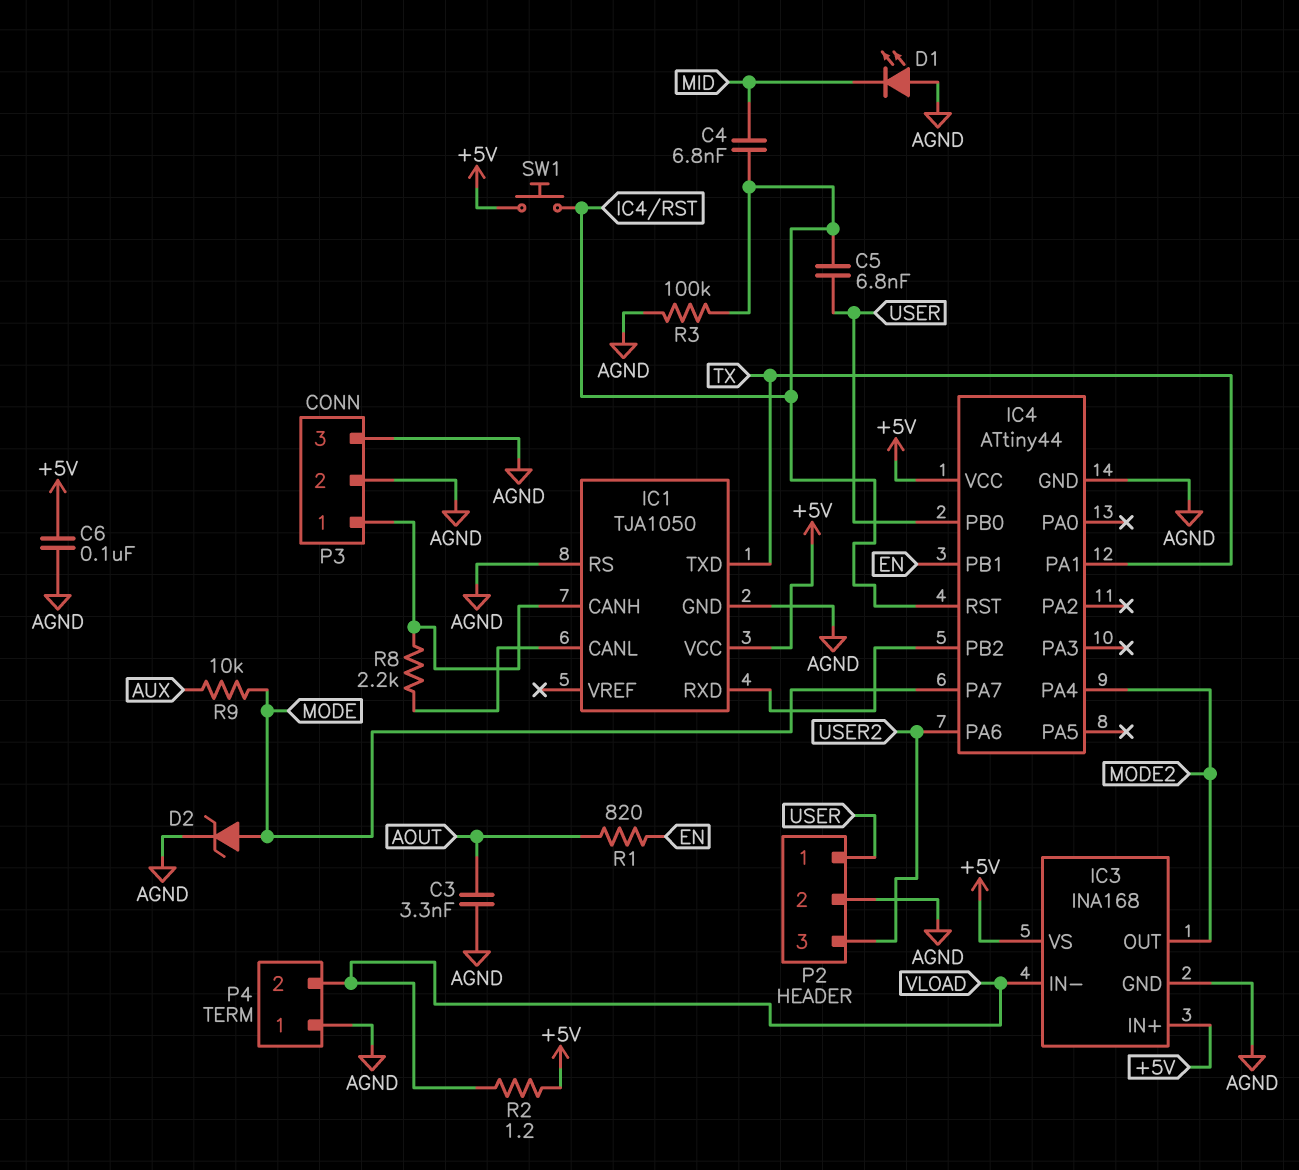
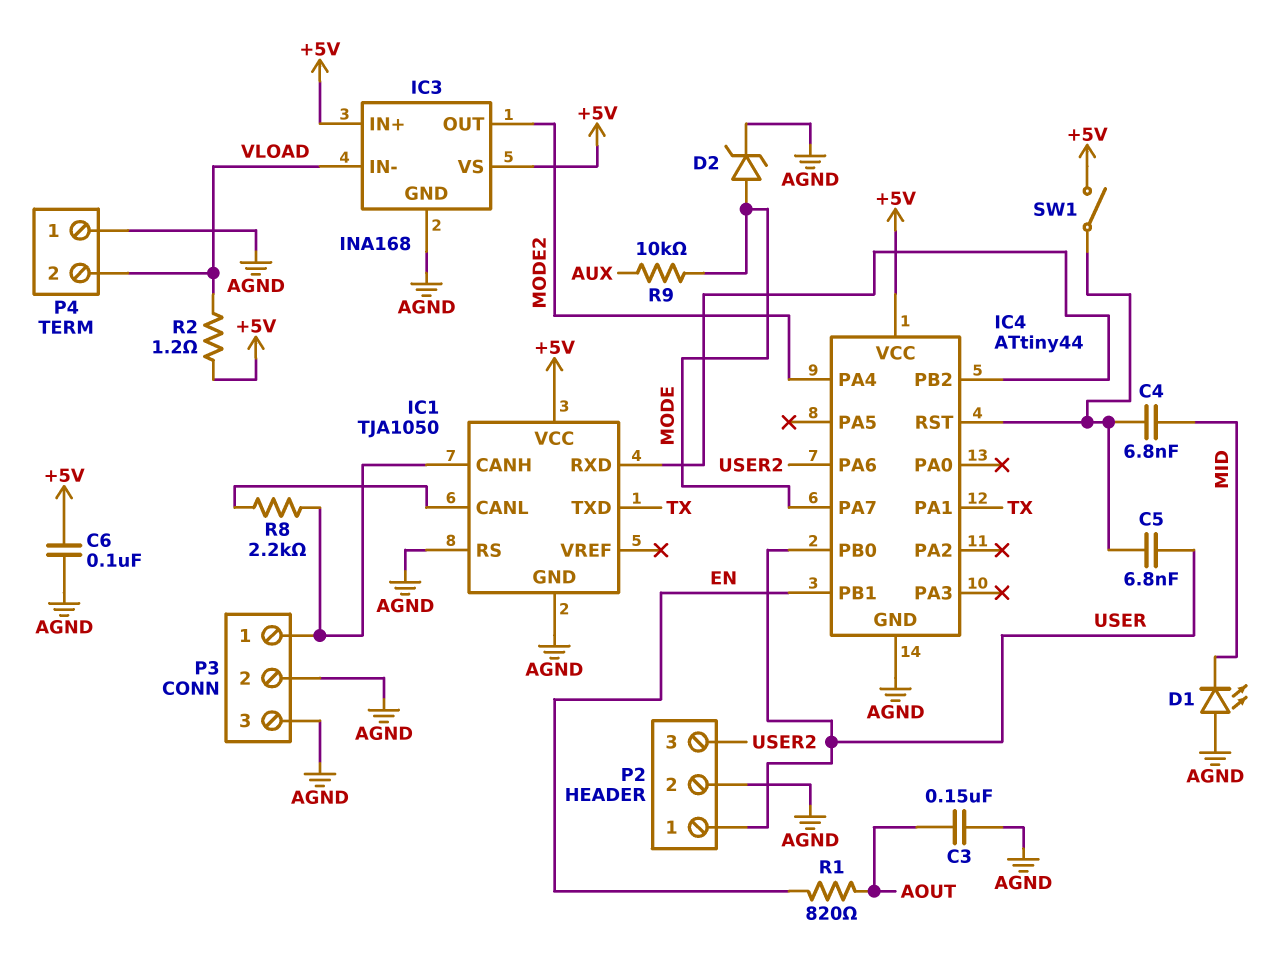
C3: 3.3nF (AGND, AOUT) -> 150nF (AGND, AOUT)
R3: 100k (AGND, IC4/RST) -> none
SW1: button (+5V, IC4/RST) -> switch (+5V, IC4/RST)

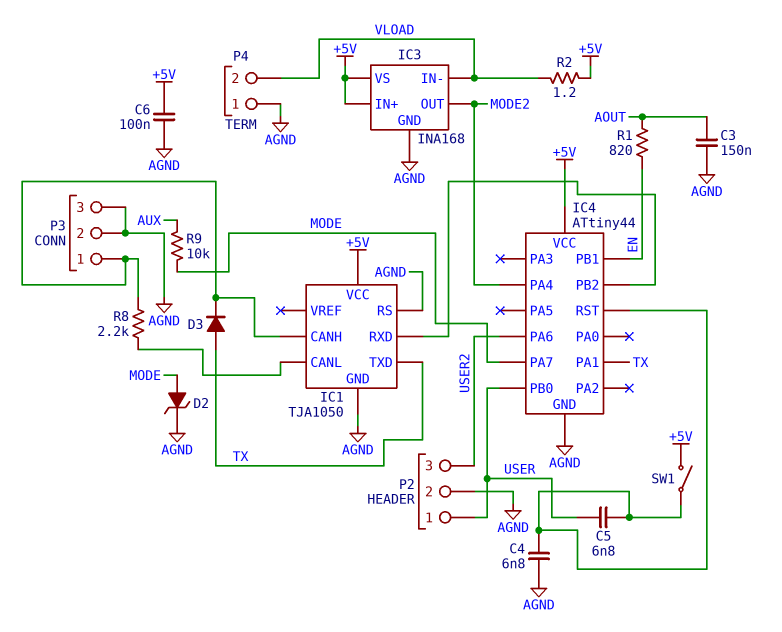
C4: 6.8nF (IC4/RST, MID) -> 6.8nF (AGND, IC4/RST)
D1: LED (A AGND, K MID) -> none
D3: none -> diode (A TX, K IC1/CANH)

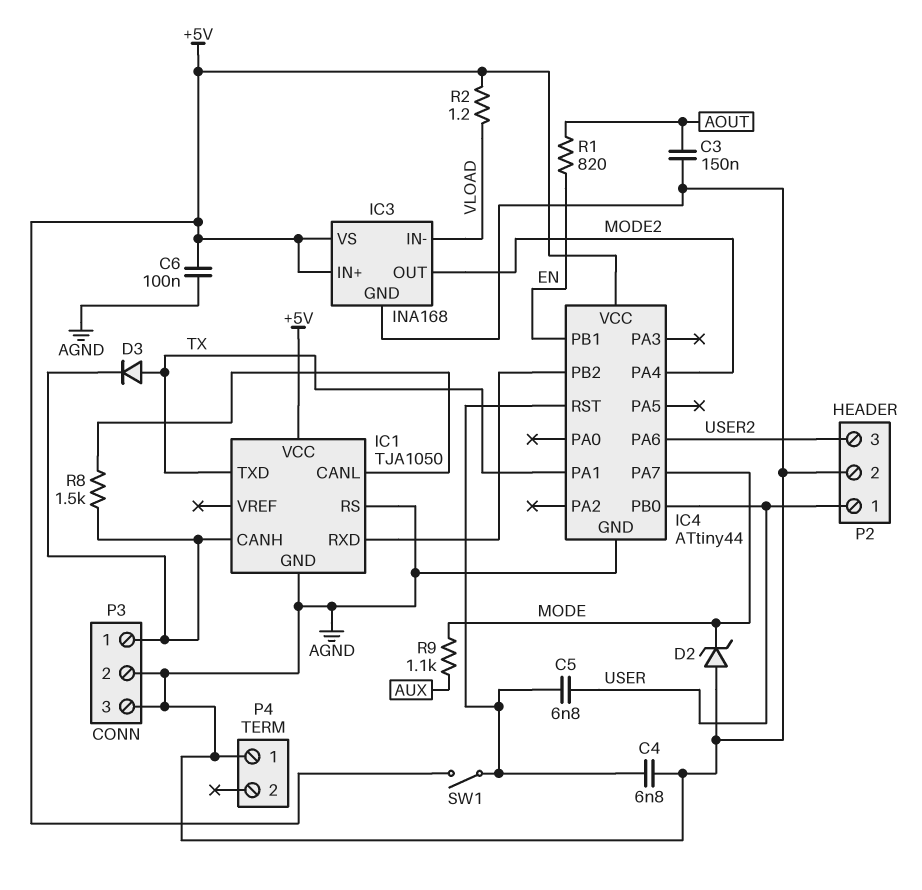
D2: zener (A MODE, K AGND) -> zener (A AGND, K MODE)
P4 pin 2: VLOAD -> none
R8: 2.2k (IC1/CANH, IC1/CANL) -> 1.5k (IC1/CANH, IC1/CANL)
R9: 10k (AUX, MODE) -> 1.1k (AUX, MODE)

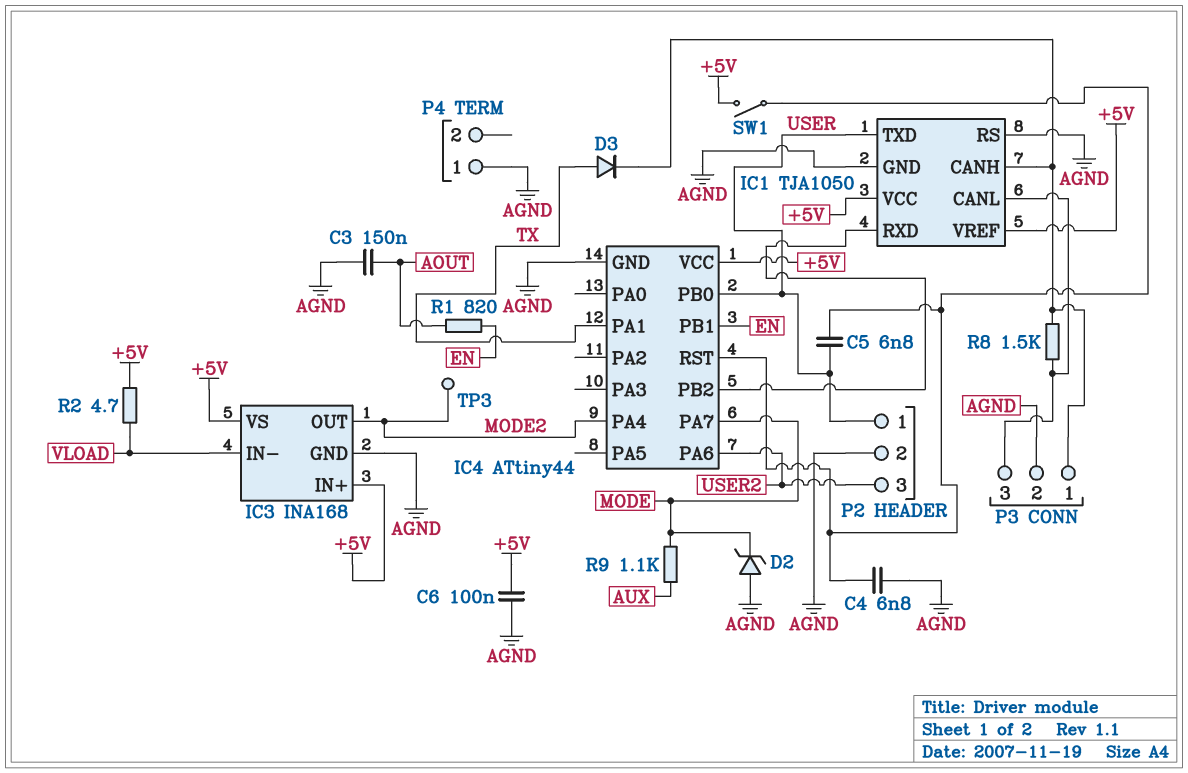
IC1 pin TXD: TX -> USER
IC1 pin VREF: none -> +5V
P3 pin 3: AGND -> IC1/CANL
R2: 1.2 (+5V, VLOAD) -> 4.7 (+5V, VLOAD)
TP3: none -> test point (MODE2)

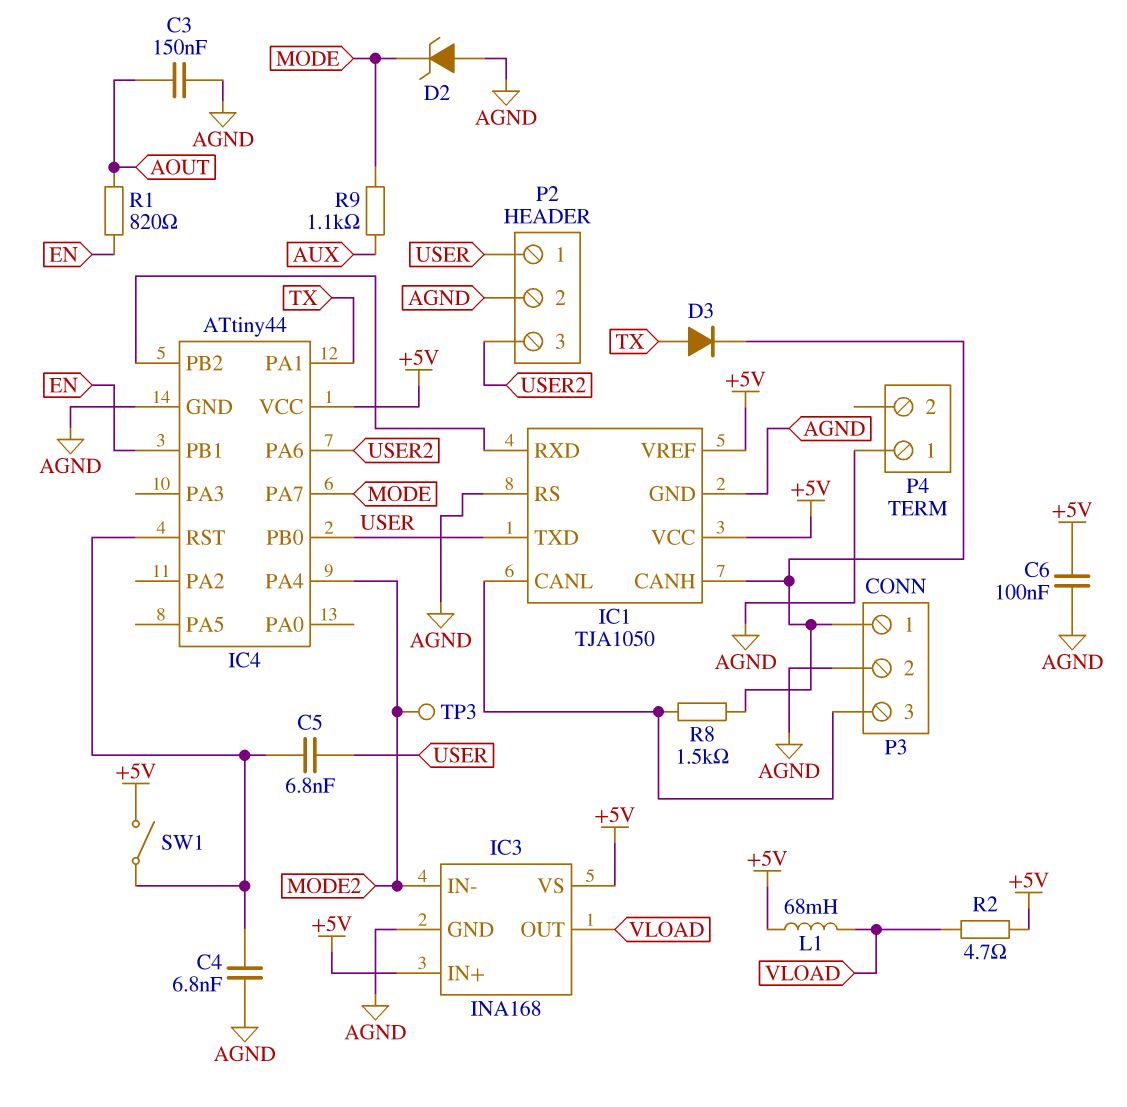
IC3 pin IN-: VLOAD -> MODE2
IC3 pin OUT: MODE2 -> VLOAD
L1: none -> 68mH (+5V, VLOAD)

